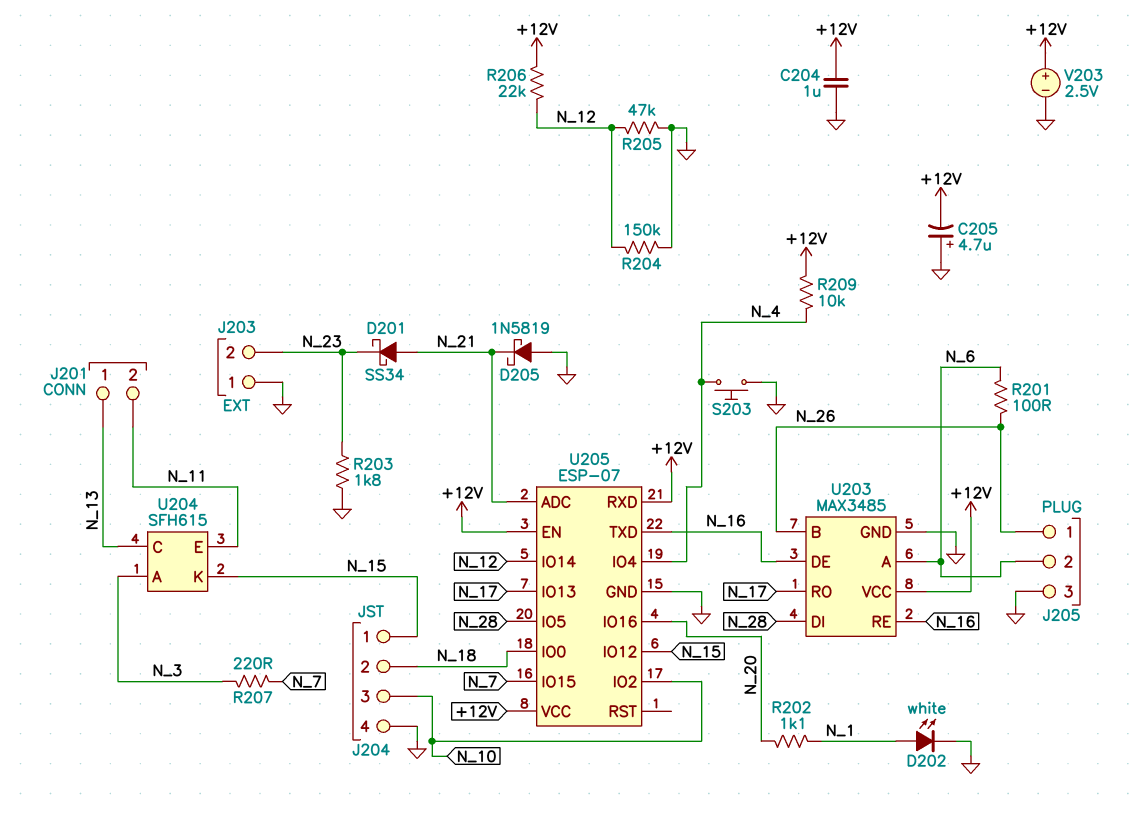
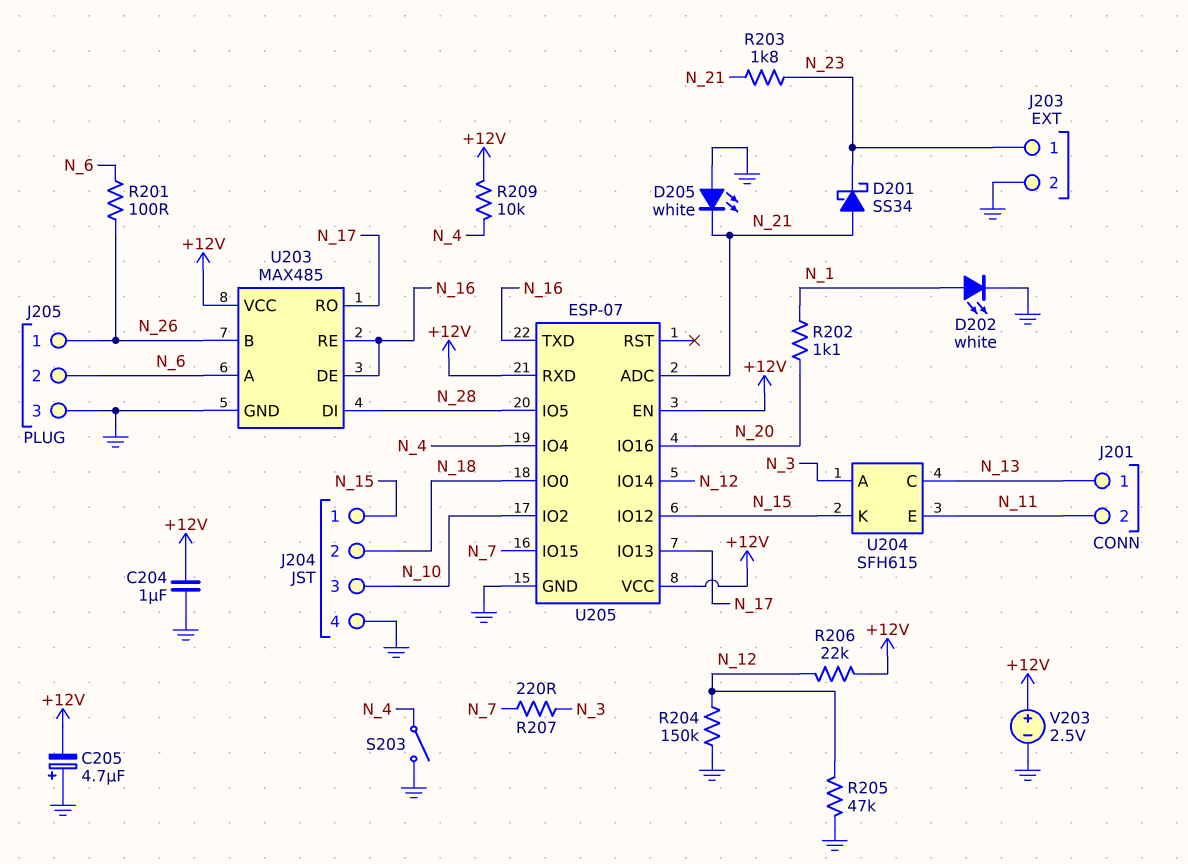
D205: schottky 1N5819 (A GND, K N_21) -> LED white (A GND, K N_21)
J203 pin 1: GND -> N_23
J203 pin 2: N_23 -> GND
R203: 1.8k (GND, N_23) -> 1.8k (N_21, N_23)
S203: button (GND, N_4) -> switch (GND, N_4)
U203: MAX3485 -> MAX485

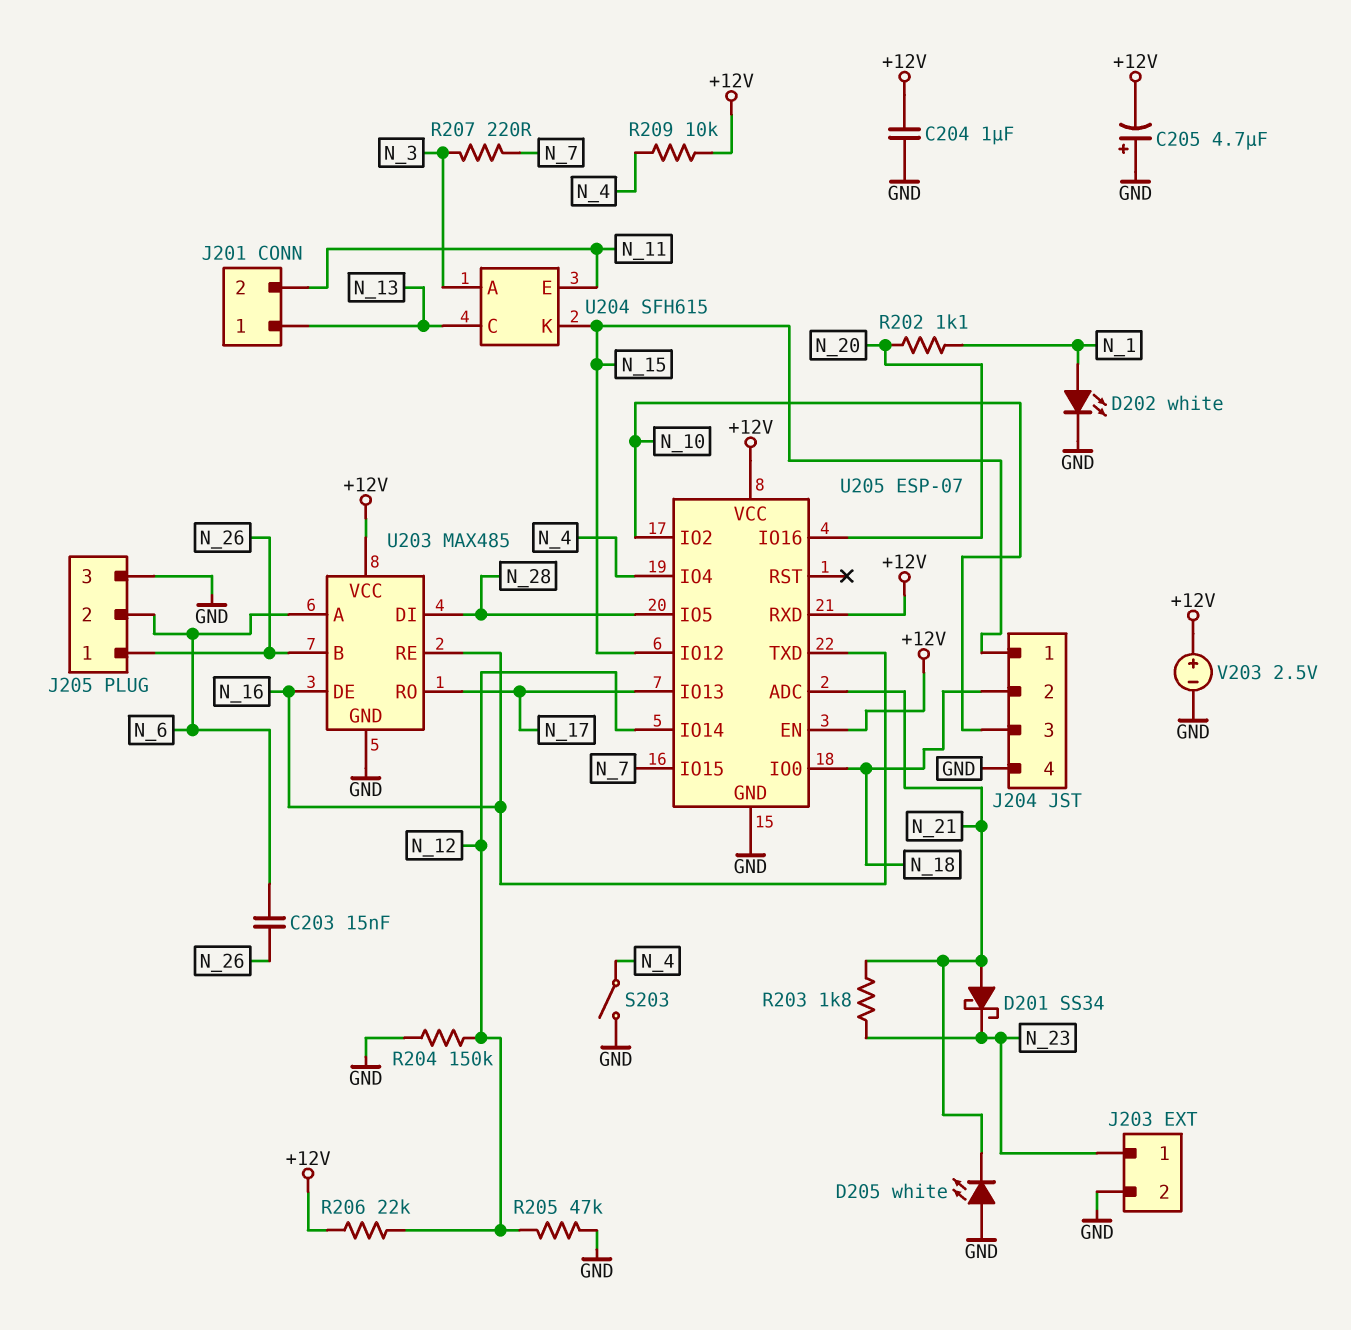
C203: none -> 15nF (N_6, N_26)
R201: 100 (N_6, N_26) -> none

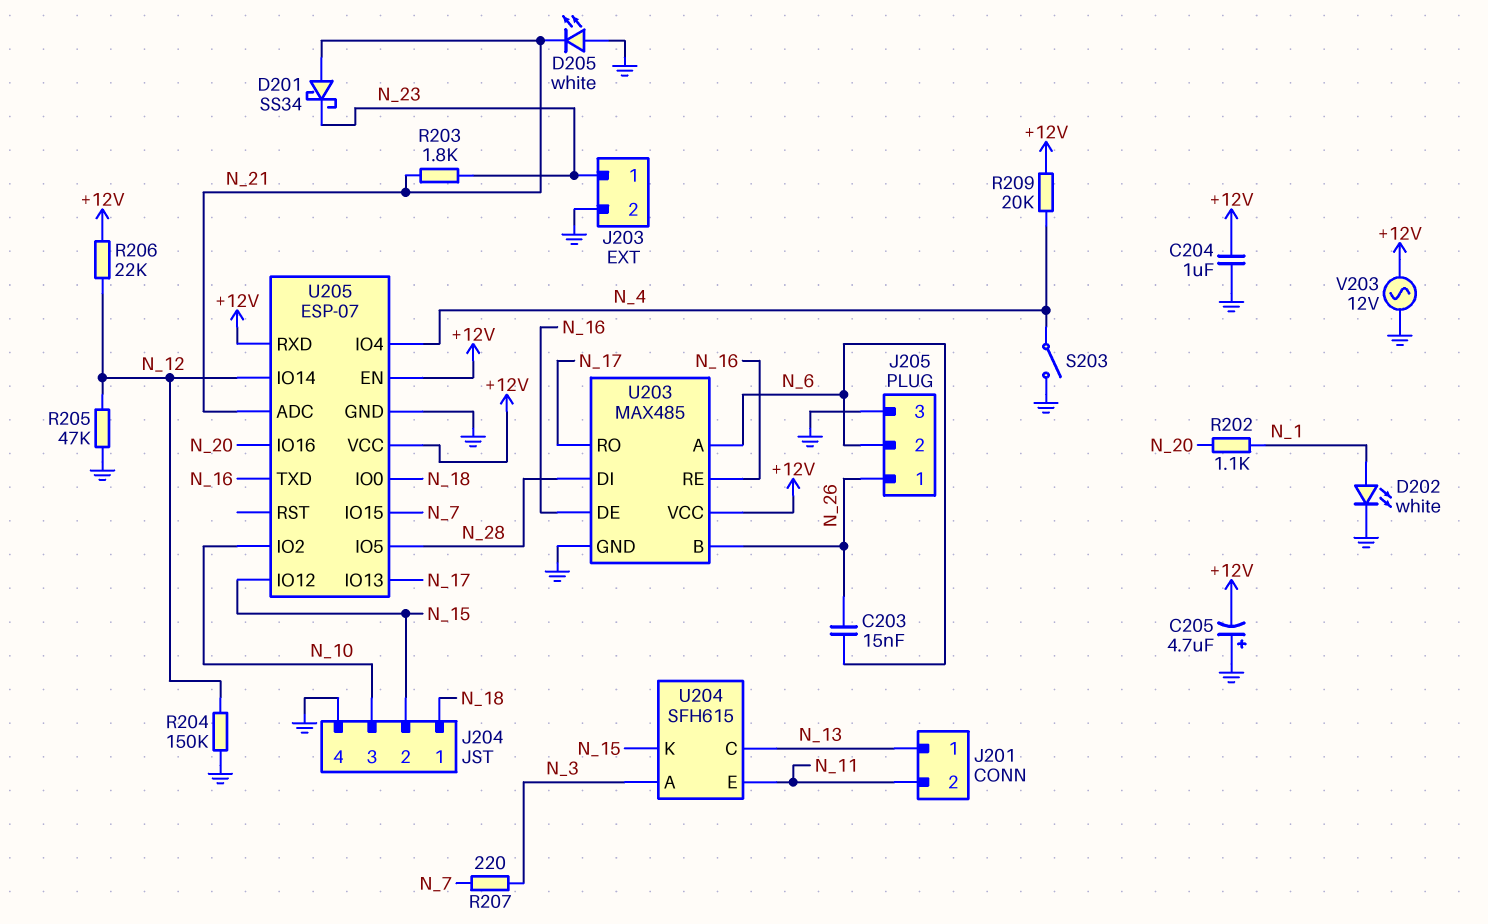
J204 pin 1: N_15 -> N_18
J204 pin 2: N_18 -> N_15
R209: 10k (+12V, N_4) -> 20k (+12V, N_4)
V203: 2.5V (plus +12V, minus GND) -> AC 12V (+12V, GND)

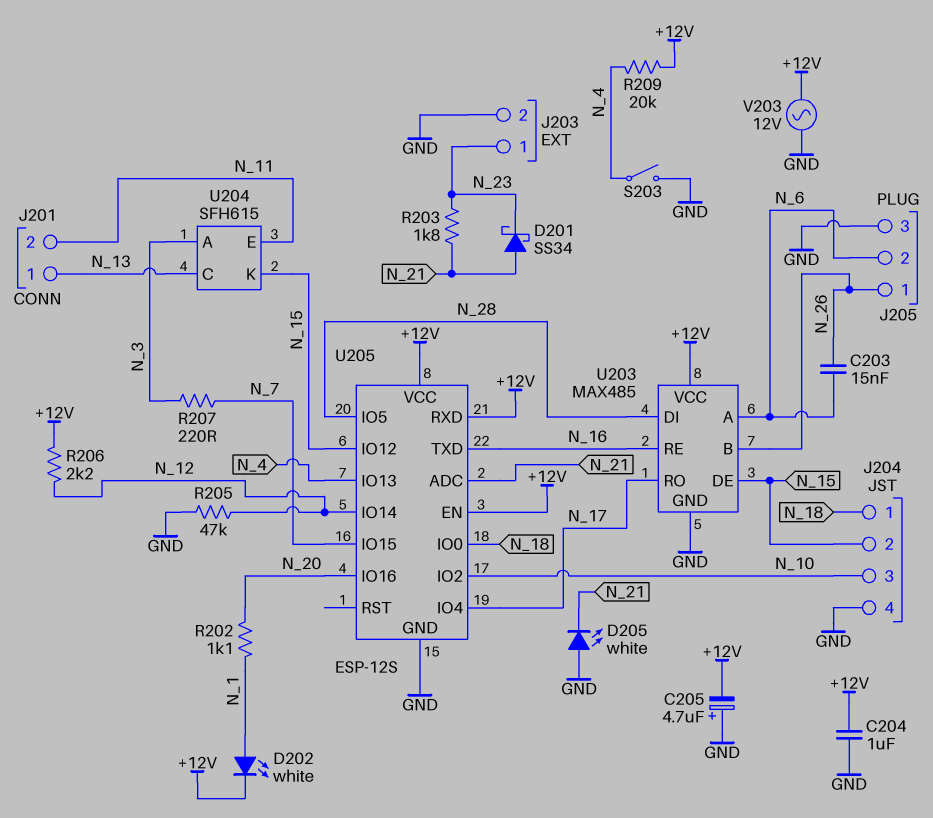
D202: LED white (A N_1, K GND) -> LED white (A N_1, K +12V)
R204: 150k (GND, N_12) -> none
R206: 22k (+12V, N_12) -> 2.2k (+12V, N_12)
U203 pin DE: N_16 -> N_15
U205: ESP-07 -> ESP-12S
U205 pin IO4: N_4 -> N_17
U205 pin IO13: N_17 -> N_4

